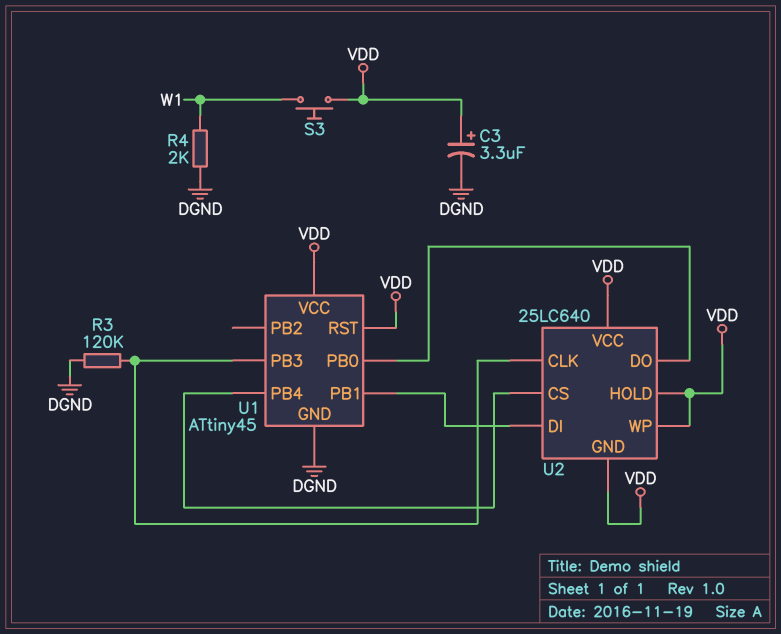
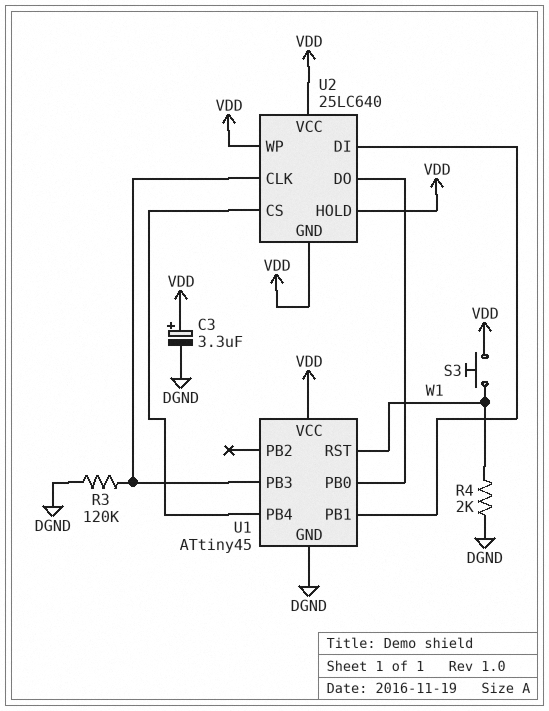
U1 pin RST: VDD -> W1

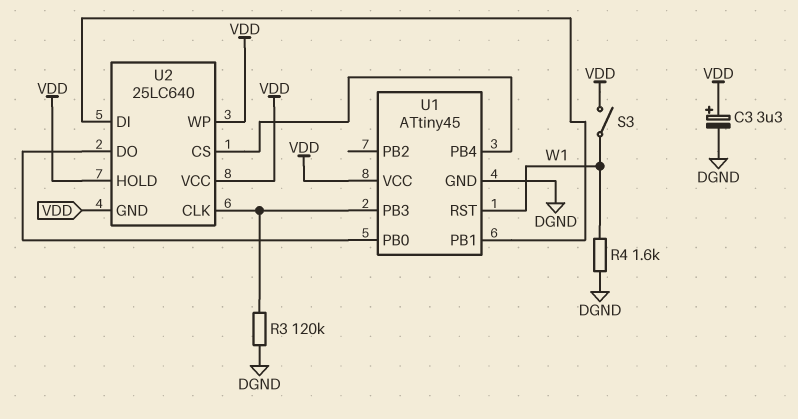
R4: 2k (DGND, W1) -> 1.6k (DGND, W1)
S3: button (VDD, W1) -> switch (VDD, W1)

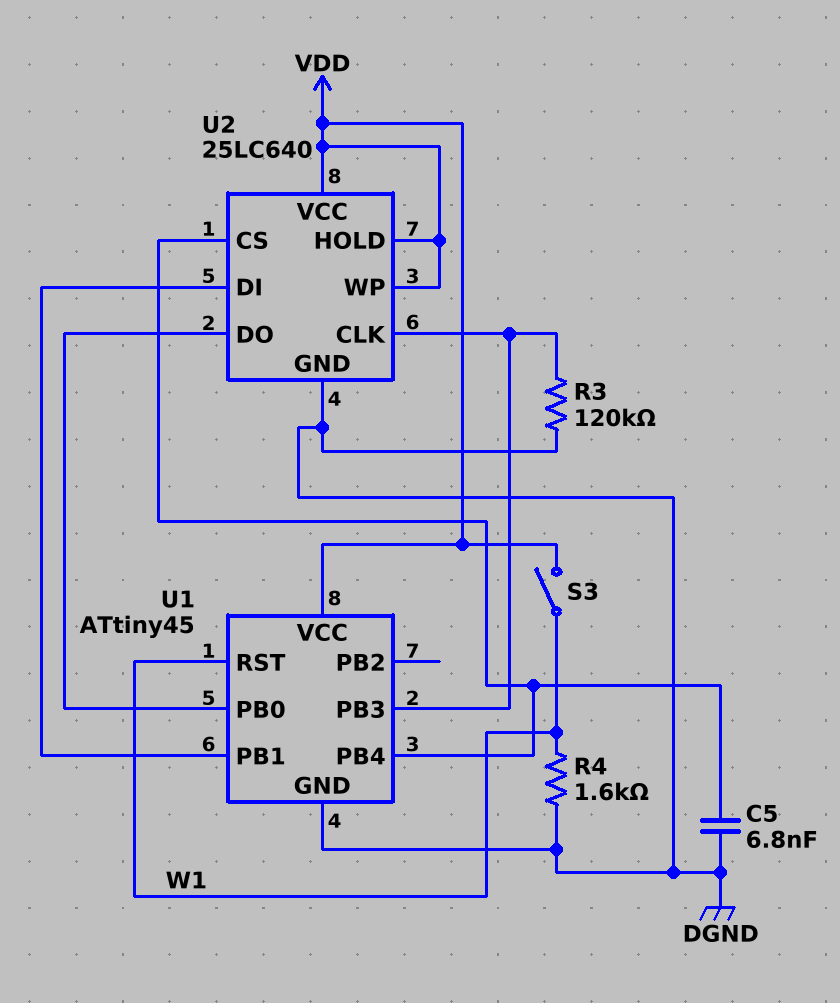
C3: 3.3uF (plus VDD, minus DGND) -> none
C5: none -> 6.8nF (DGND, U1/PB4)
U2 pin GND: VDD -> DGND

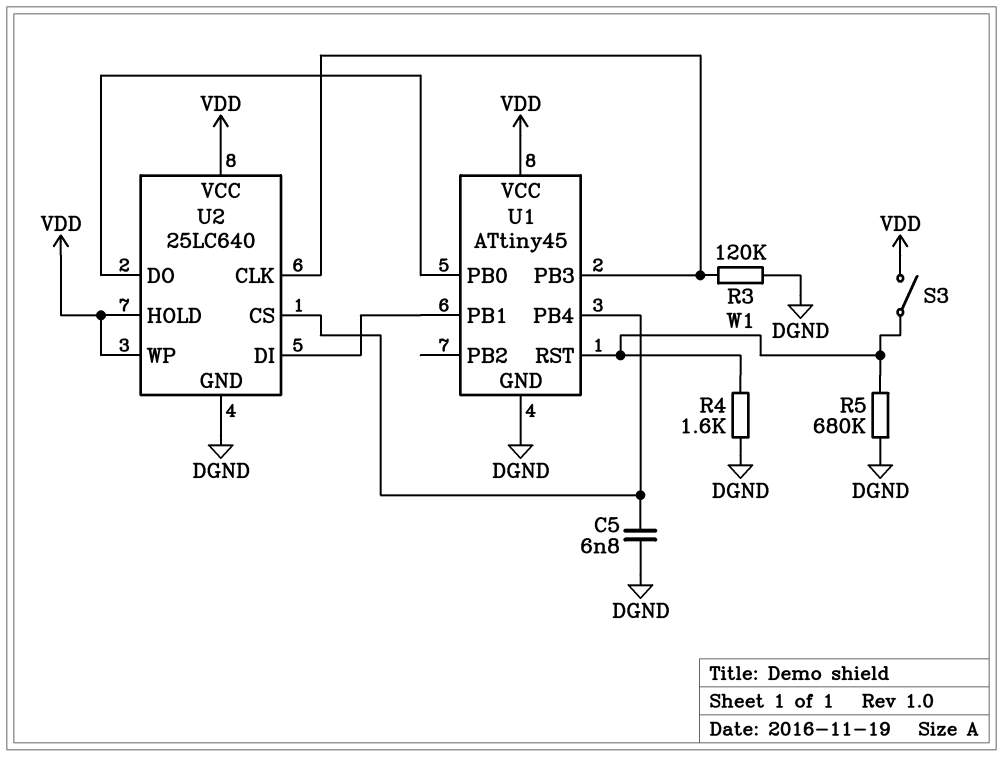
R5: none -> 680k (DGND, W1)

